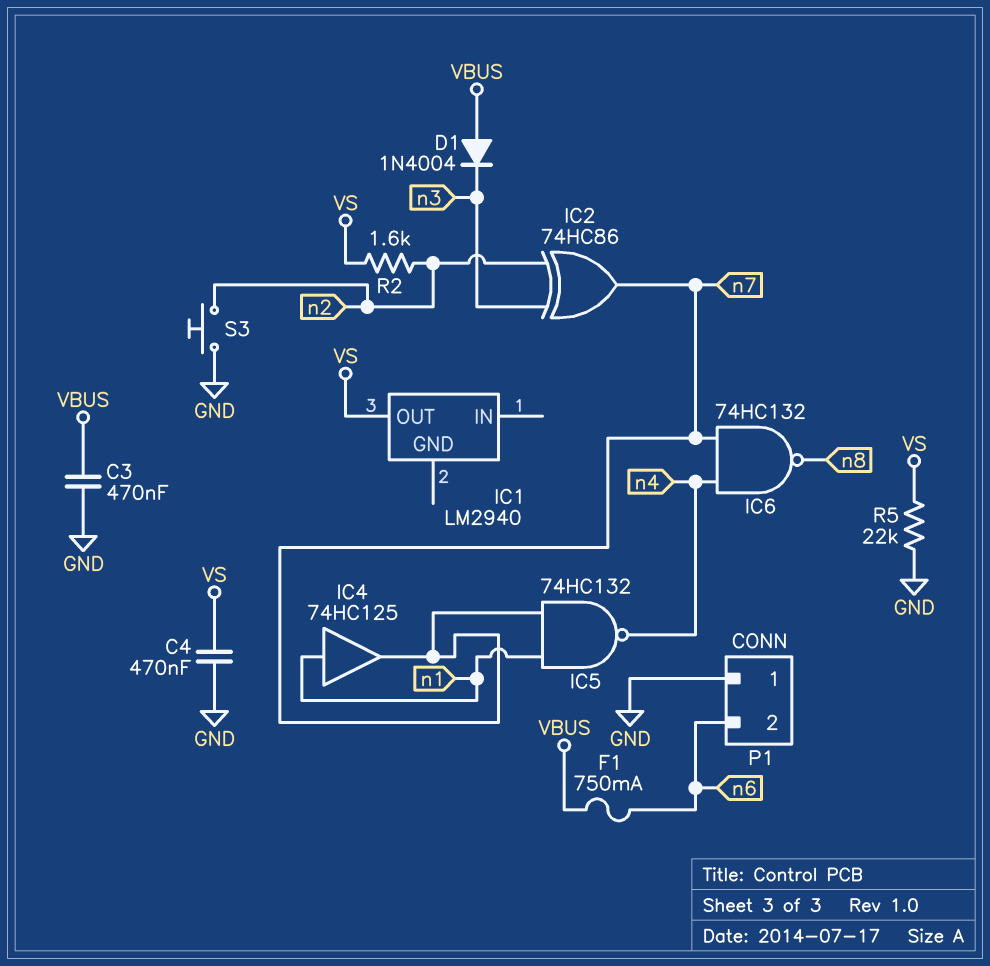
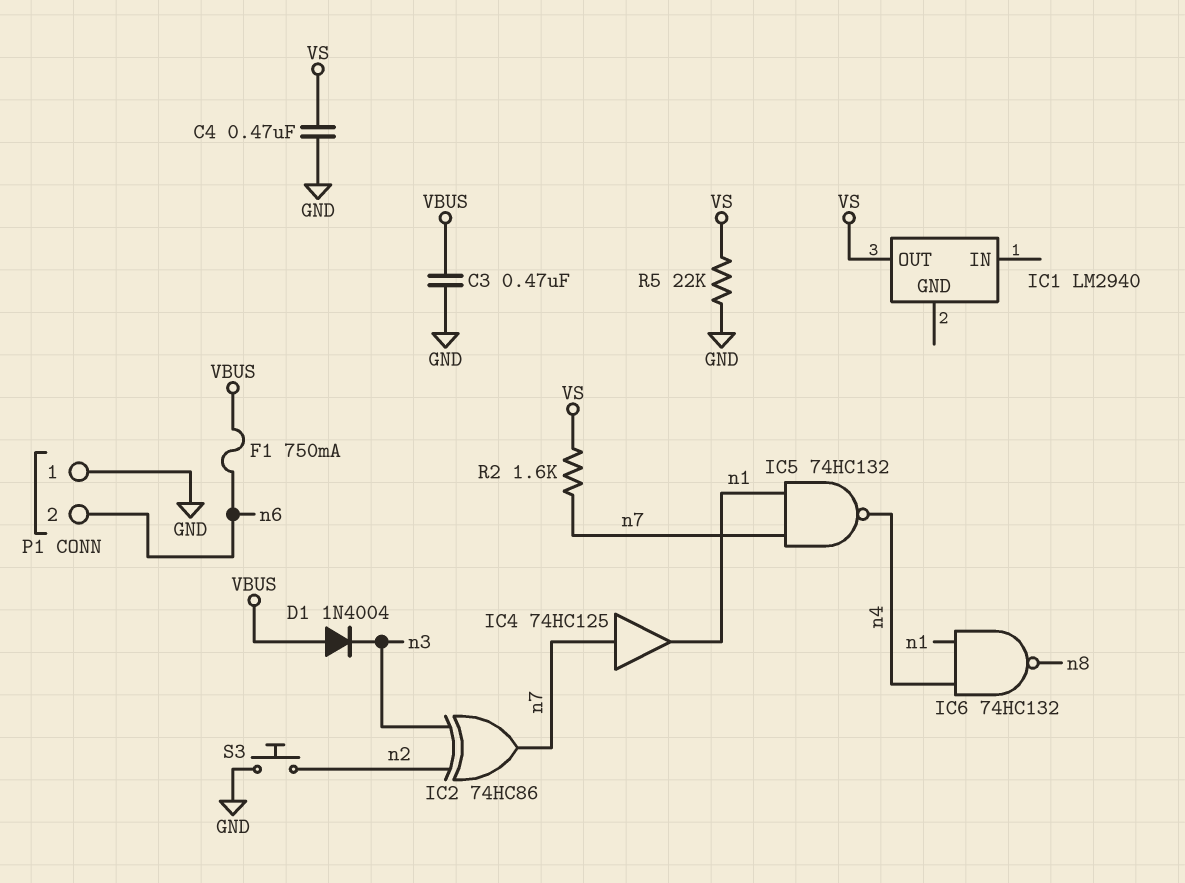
IC4: buffer 74HC125 (in n1, out n7) -> buffer 74HC125 (in n7, out n1)
IC6: NAND 74HC132 (in n4, in n7, out n8) -> NAND 74HC132 (in n1, in n4, out n8)
R2: 1.6k (VS, n2) -> 1.6k (VS, n7)

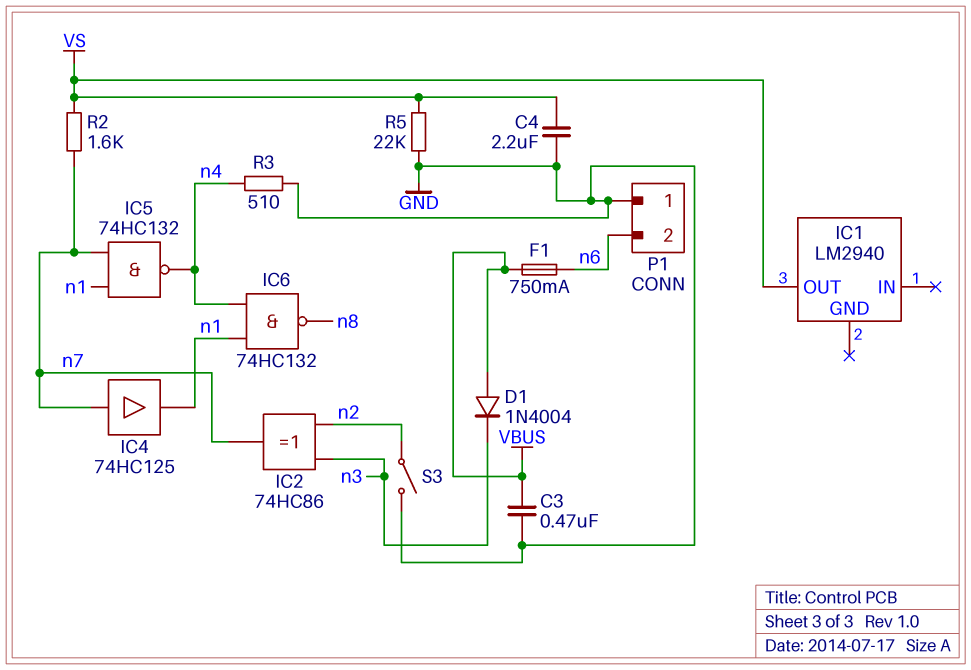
C4: 470nF (GND, VS) -> 2.2uF (GND, VS)
R3: none -> 510 (GND, n4)
S3: button (GND, n2) -> switch (GND, n2)

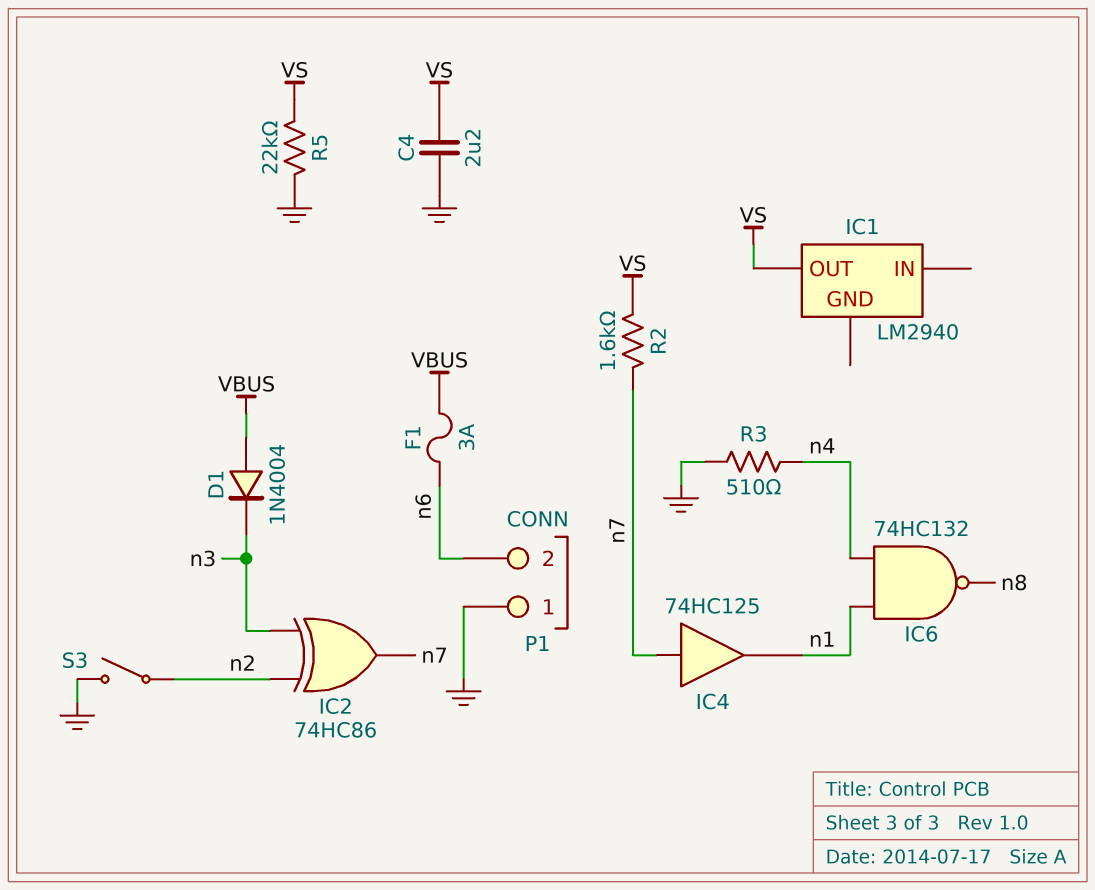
C3: 470nF (GND, VBUS) -> none
F1: 750mA (VBUS, n6) -> 3A (VBUS, n6)
IC5: NAND 74HC132 (in n1, in n7, out n4) -> none

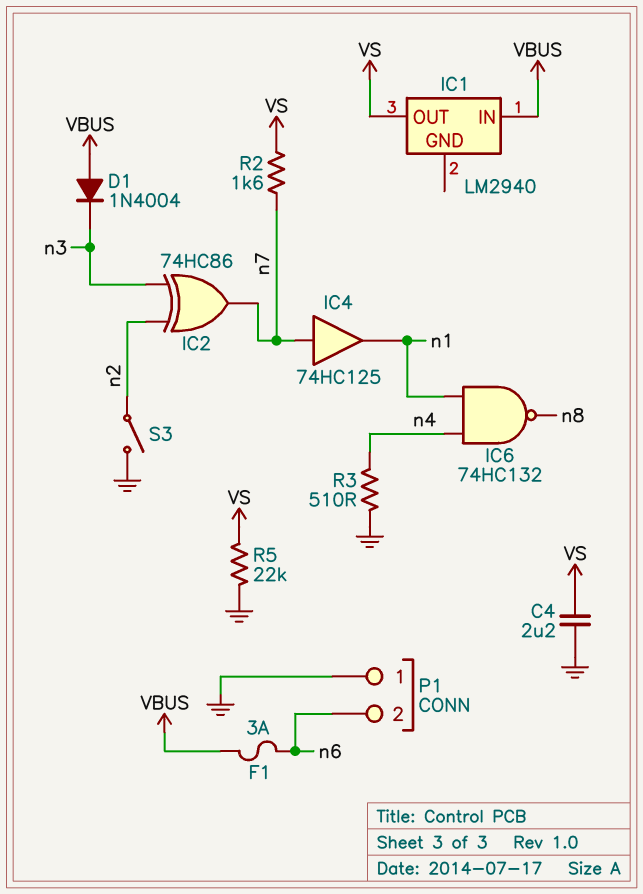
IC1 pin IN: none -> VBUS

